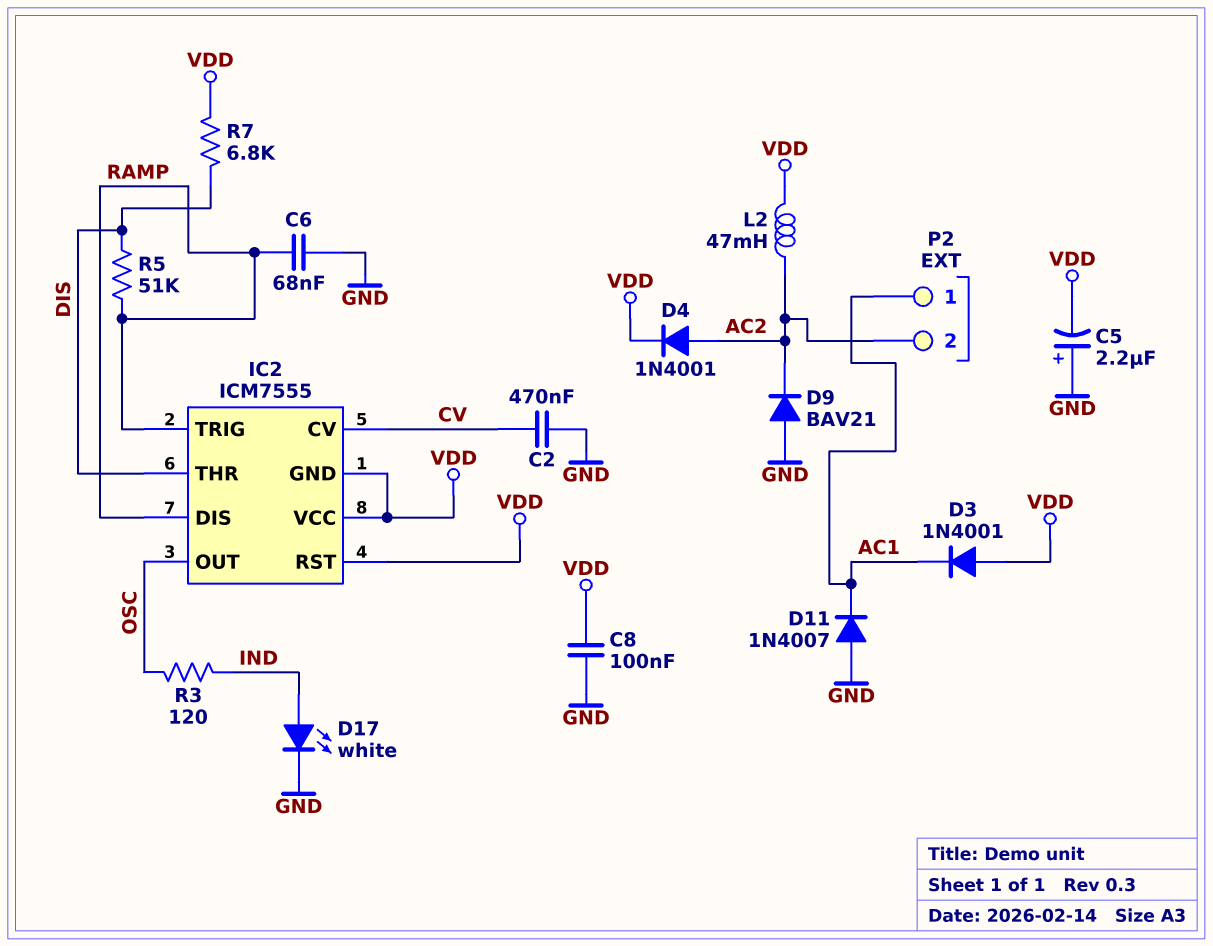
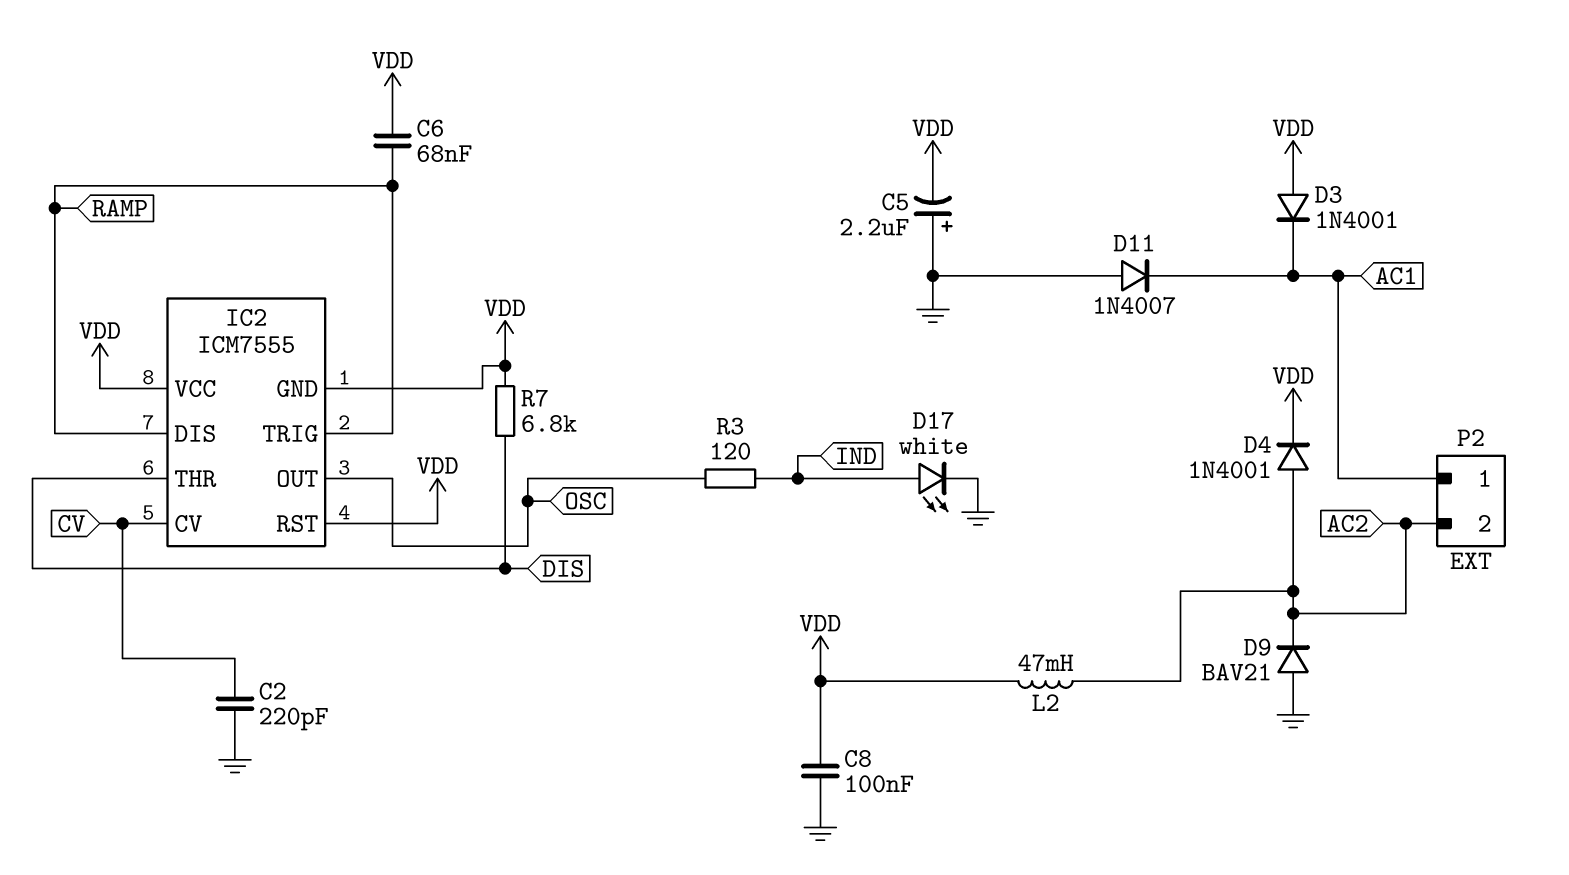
C2: 470nF (CV, GND) -> 220pF (CV, GND)
C6: 68nF (GND, RAMP) -> 68nF (RAMP, VDD)
R5: 51k (DIS, RAMP) -> none

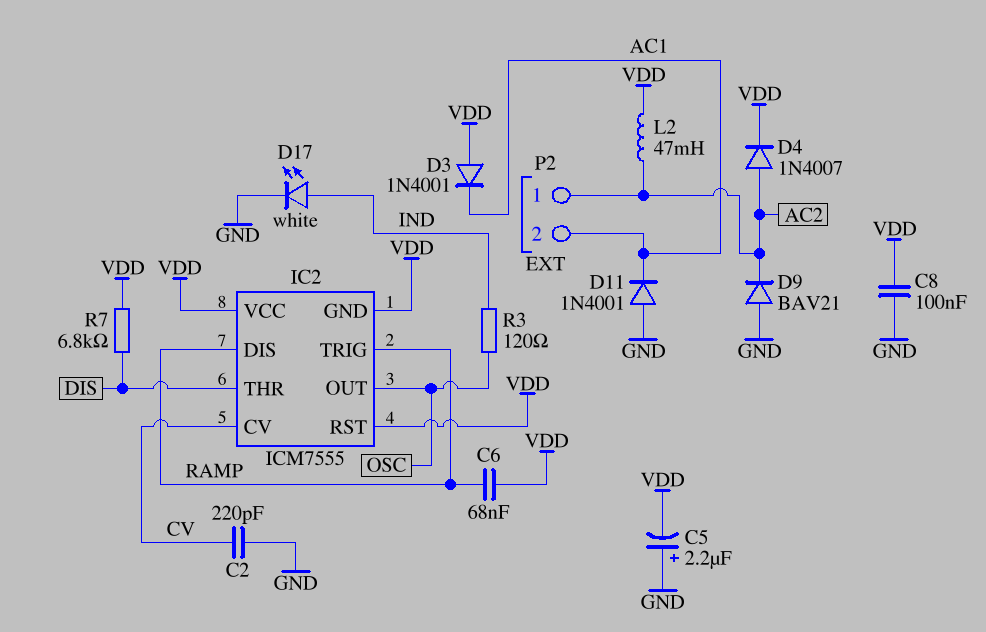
D4: diode 1N4001 (A AC2, K VDD) -> diode 1N4007 (A AC2, K VDD)
D11: diode 1N4007 (A GND, K AC1) -> diode 1N4001 (A GND, K AC1)
P2 pin 1: AC1 -> AC2
P2 pin 2: AC2 -> AC1

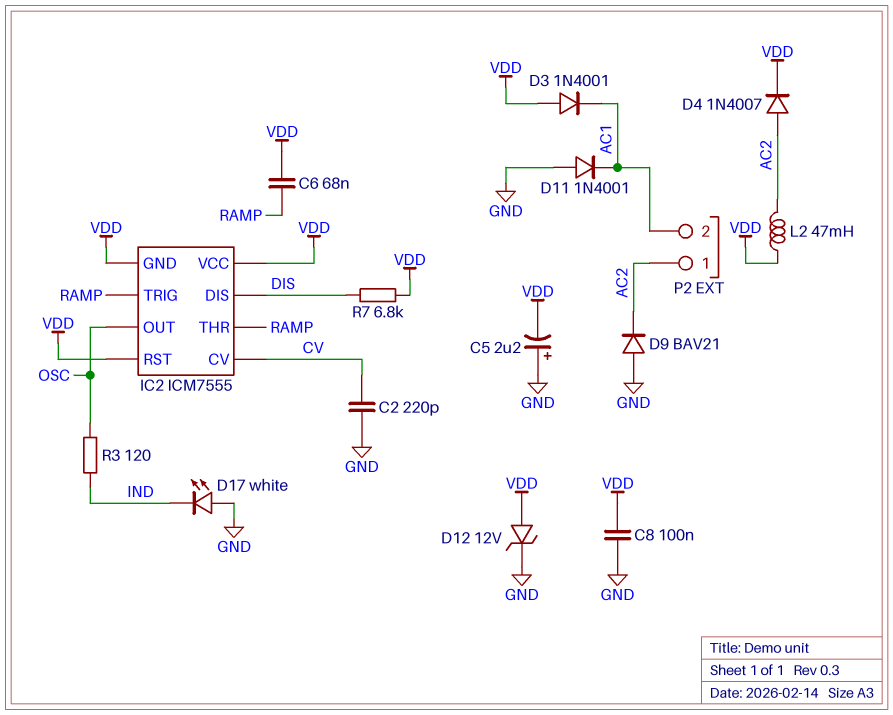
D12: none -> zener 12V (A VDD, K GND)
D17: LED white (A IND, K GND) -> LED white (A GND, K IND)
IC2 pin DIS: RAMP -> DIS
IC2 pin THR: DIS -> RAMP

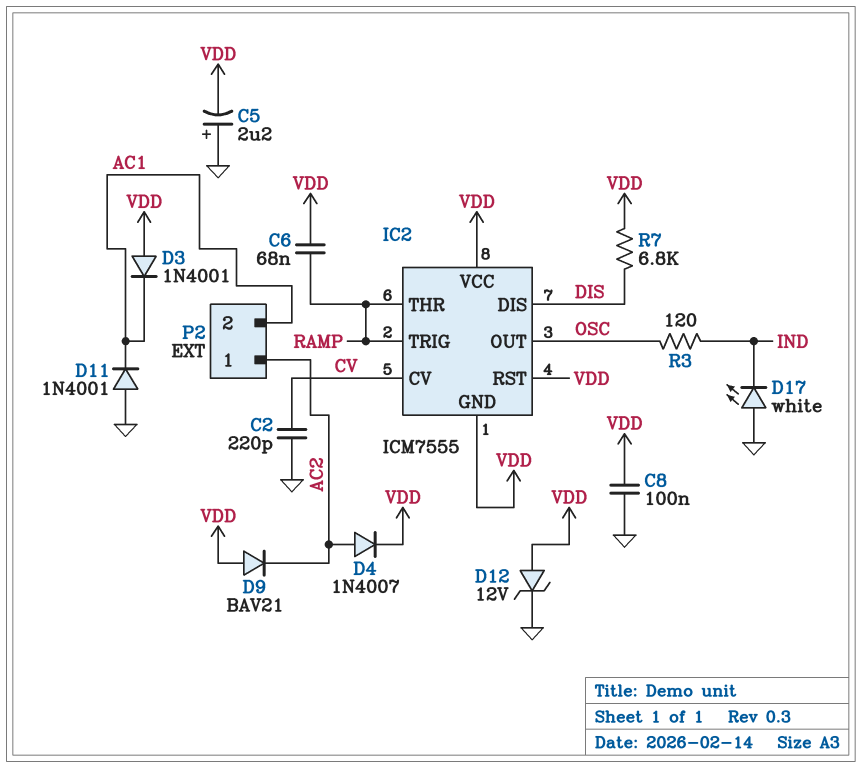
D9: diode BAV21 (A GND, K AC2) -> diode BAV21 (A VDD, K AC2)
L2: 47mH (AC2, VDD) -> none

